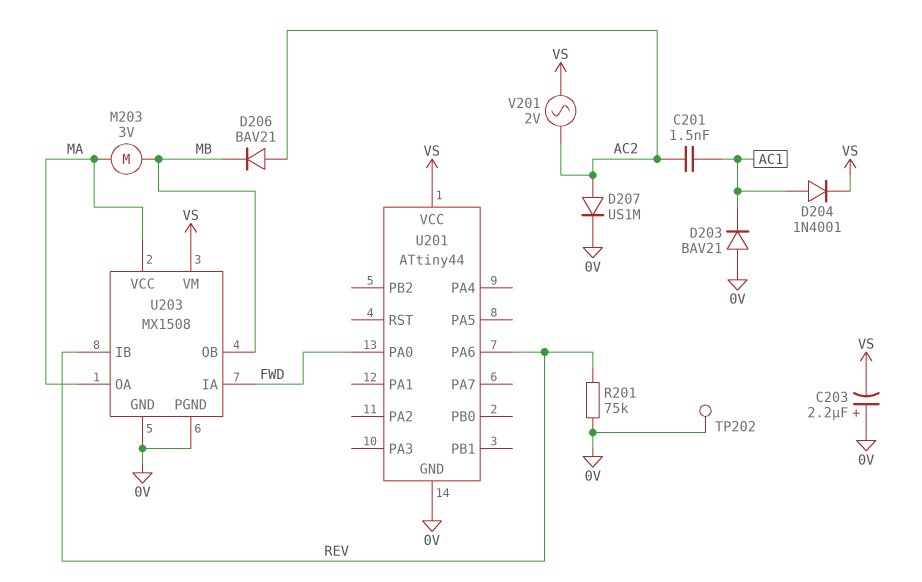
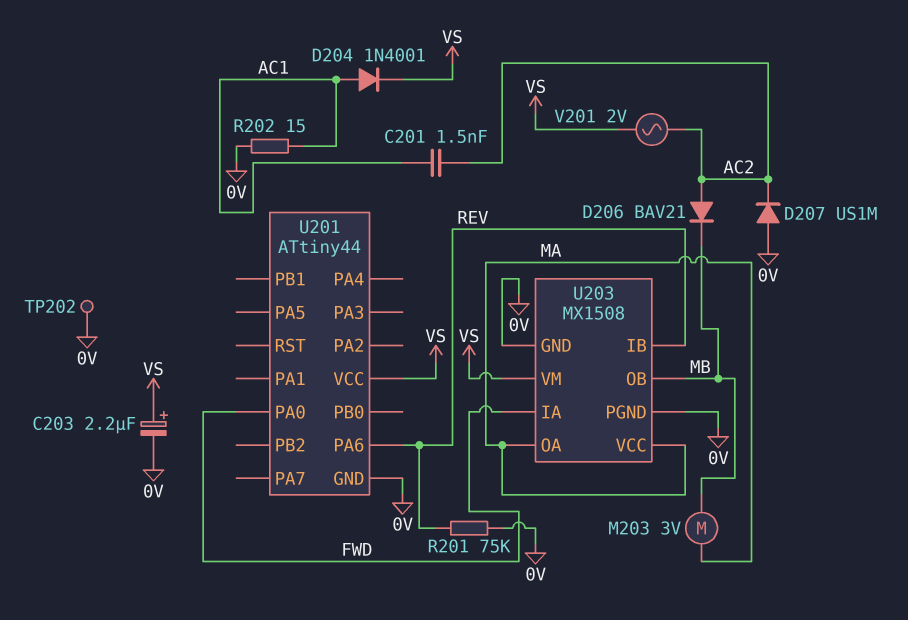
C203: 2.2uF (plus 0V, minus VS) -> 2.2uF (plus VS, minus 0V)
D203: diode BAV21 (A 0V, K AC1) -> none
D207: diode US1M (A AC2, K 0V) -> diode US1M (A 0V, K AC2)
R202: none -> 15 (0V, AC1)

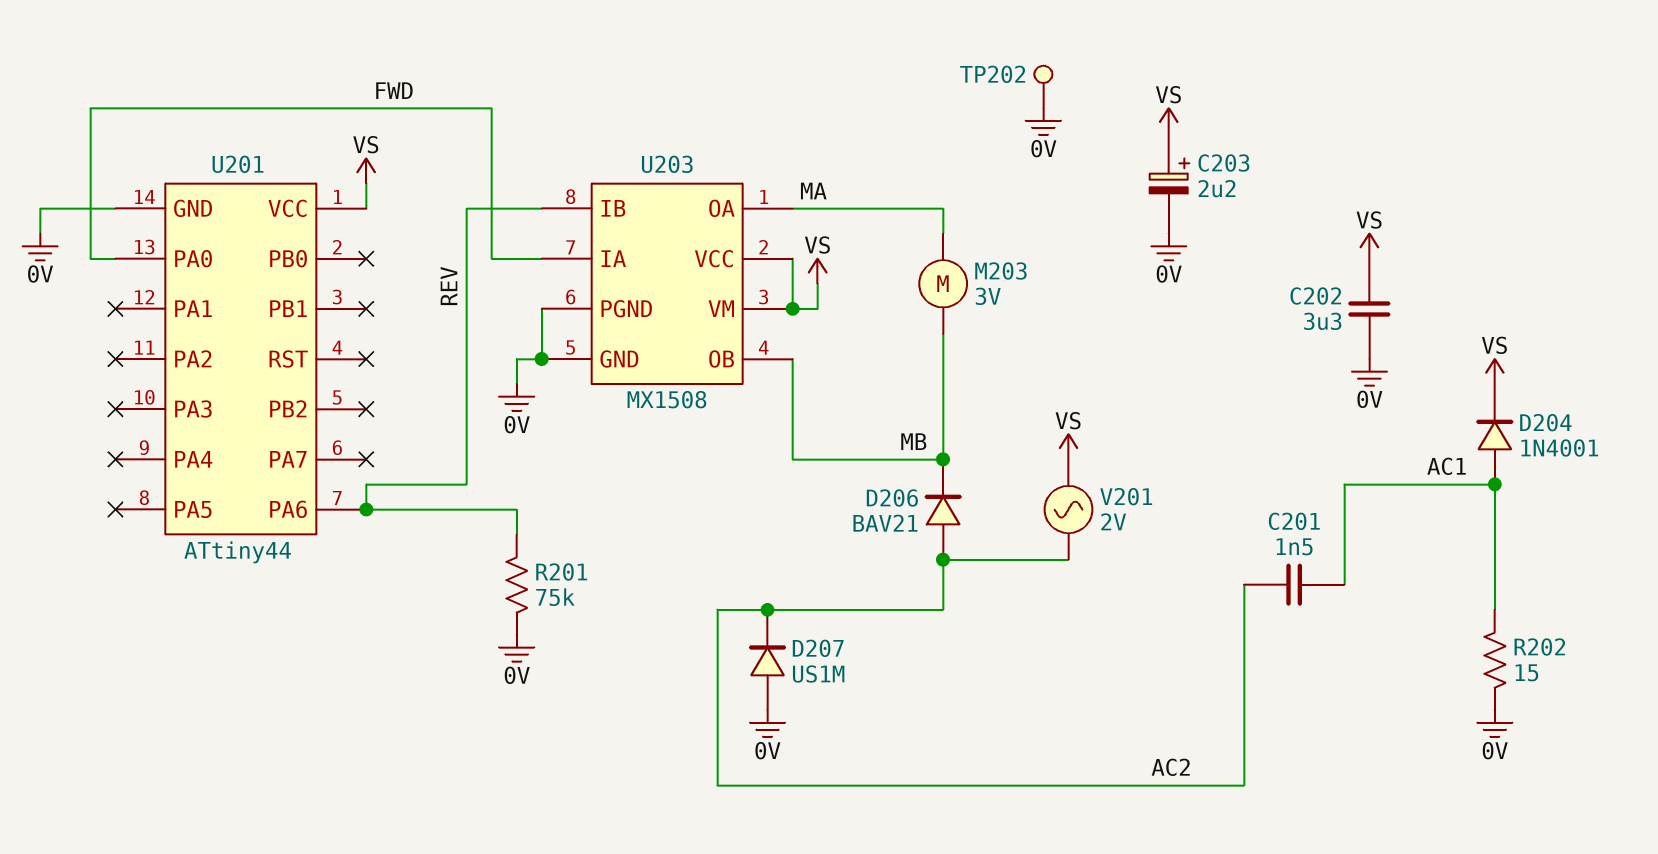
C202: none -> 3.3uF (0V, VS)
U203 pin VCC: MA -> VS

